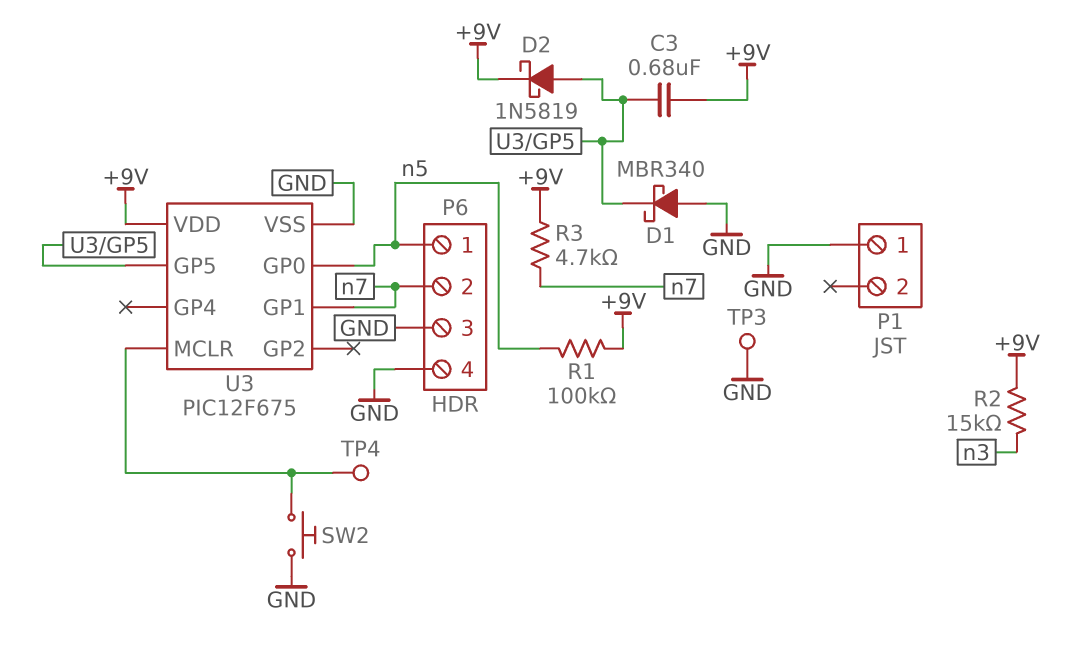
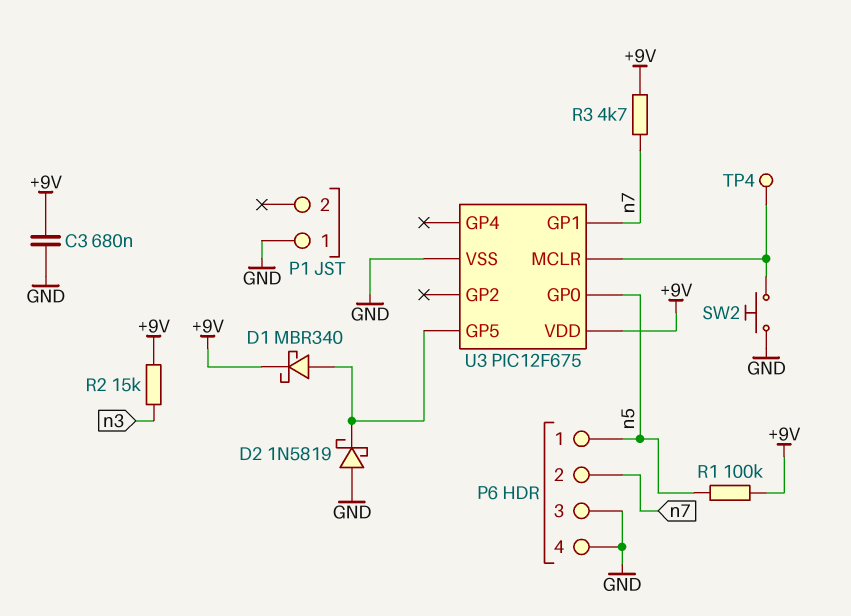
C3: 680nF (+9V, U3/GP5) -> 680nF (+9V, GND)
D1: schottky MBR340 (A GND, K U3/GP5) -> schottky MBR340 (A U3/GP5, K +9V)
D2: schottky 1N5819 (A U3/GP5, K +9V) -> schottky 1N5819 (A GND, K U3/GP5)
TP3: test point (GND) -> none

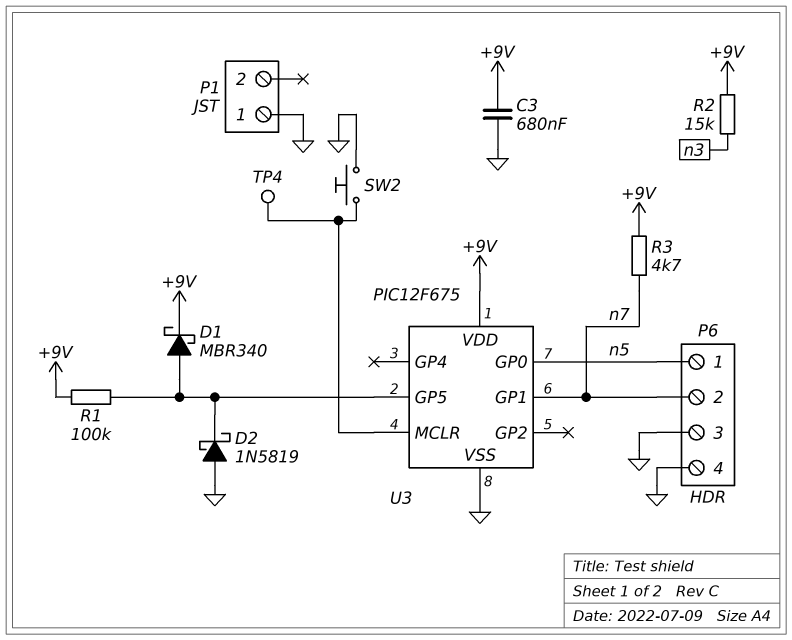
R1: 100k (+9V, n5) -> 100k (+9V, U3/GP5)

